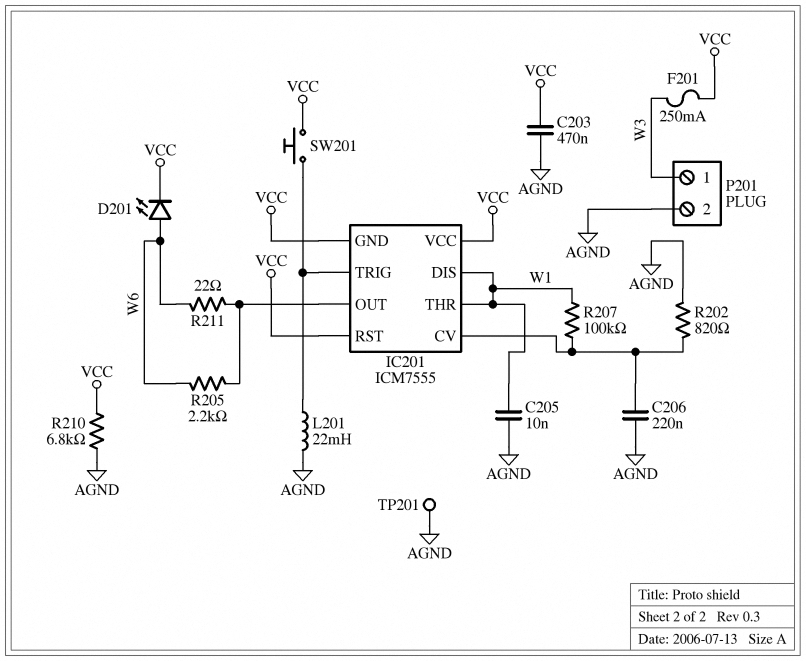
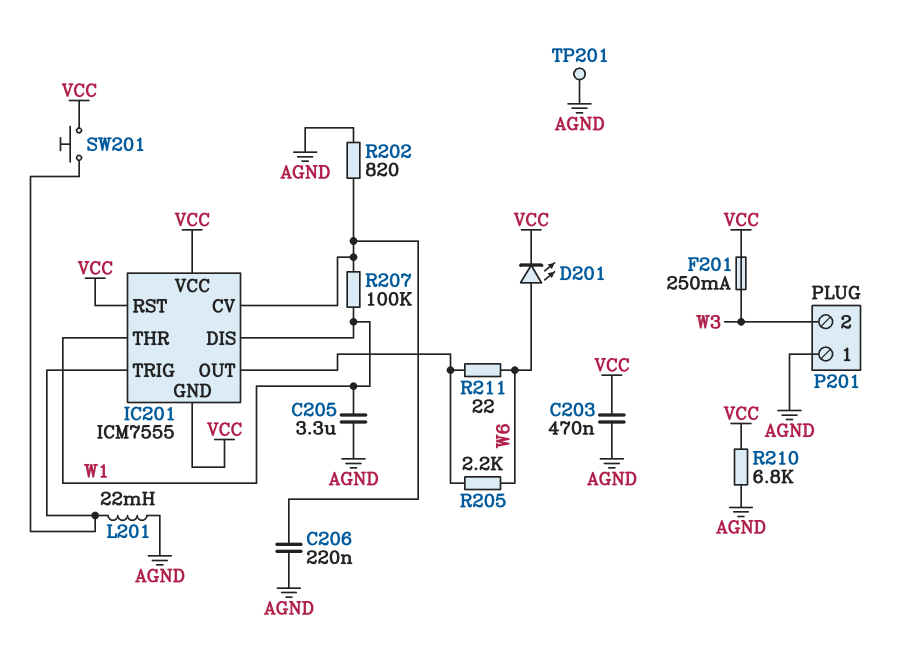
C205: 10nF (AGND, W1) -> 3.3uF (AGND, W1)
P201 pin 1: W3 -> AGND
P201 pin 2: AGND -> W3

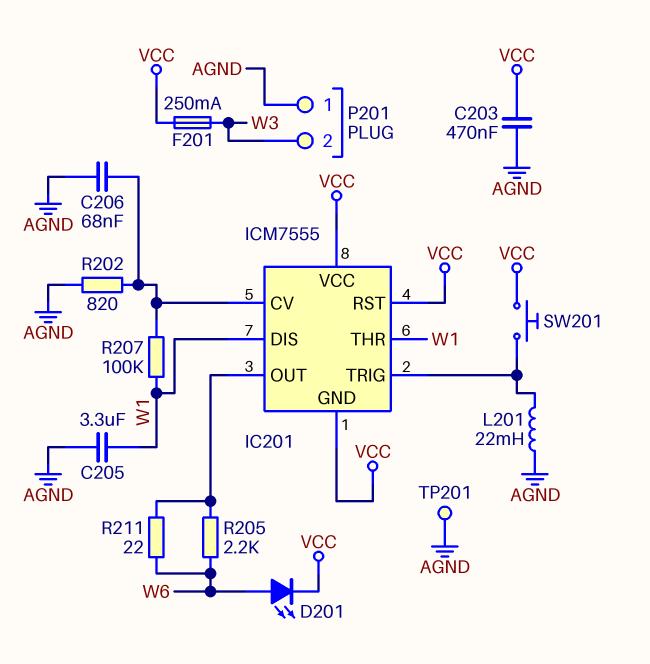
C206: 220nF (AGND, IC201/CV) -> 68nF (AGND, IC201/CV)
R210: 6.8k (AGND, VCC) -> none

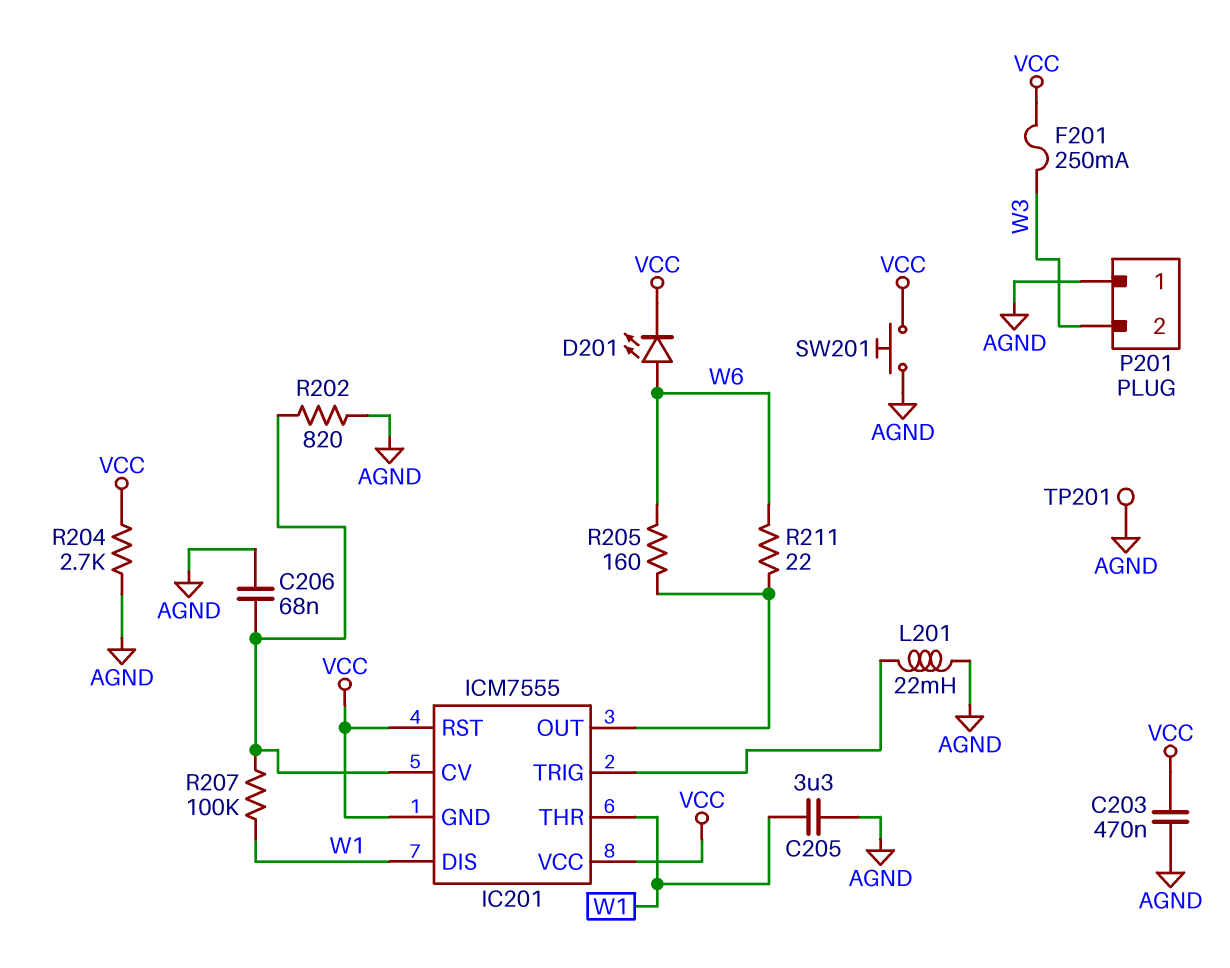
R204: none -> 2.7k (AGND, VCC)
R205: 2.2k (IC201/OUT, W6) -> 160 (IC201/OUT, W6)
SW201: button (IC201/TRIG, VCC) -> button (AGND, VCC)

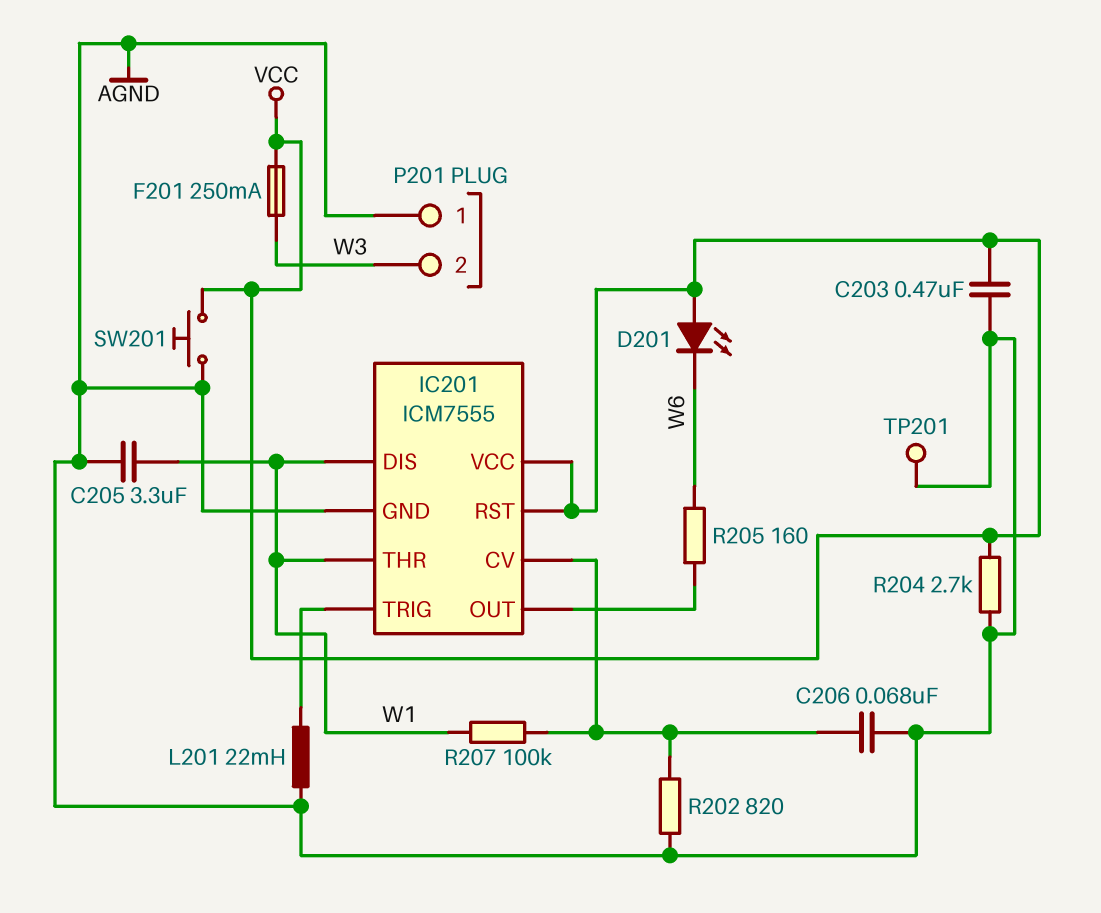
D201: LED (A W6, K VCC) -> LED (A VCC, K W6)
IC201 pin GND: VCC -> AGND
R211: 22 (IC201/OUT, W6) -> none

